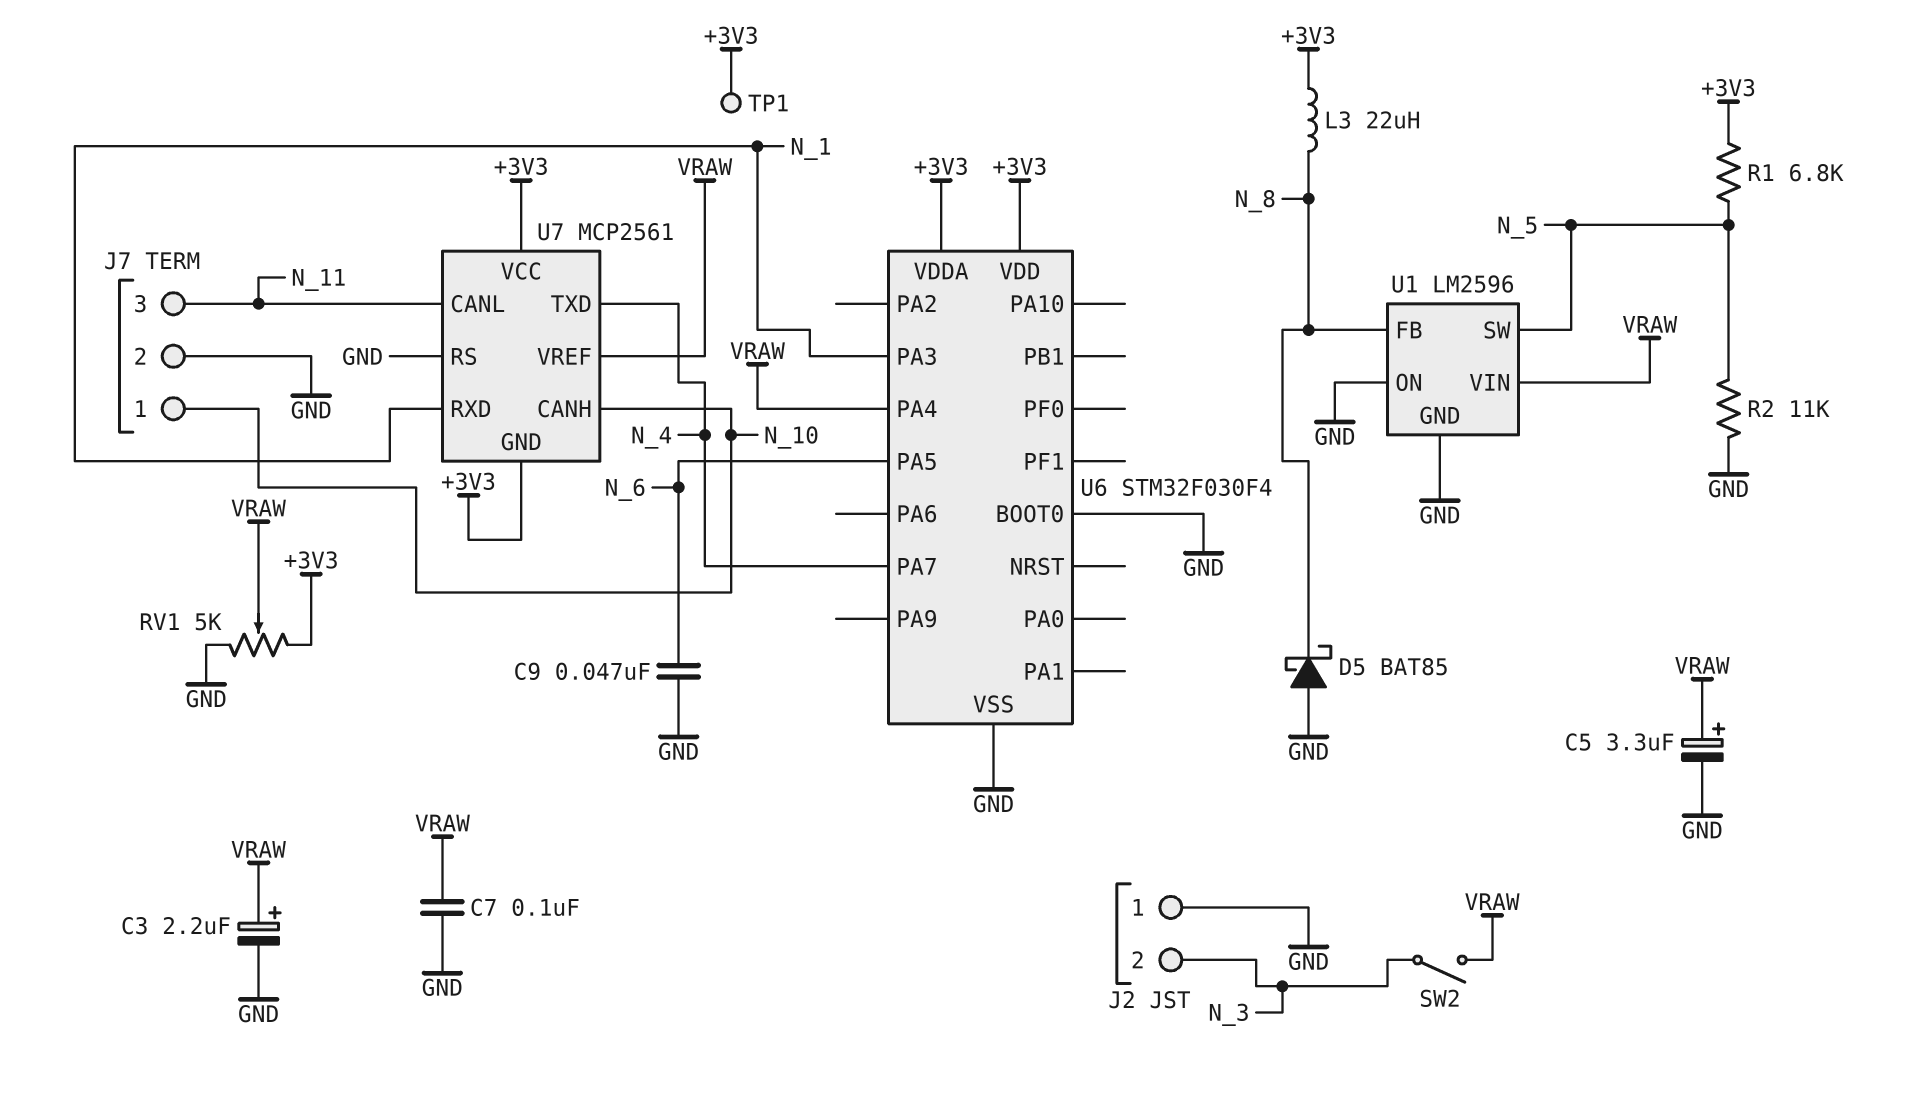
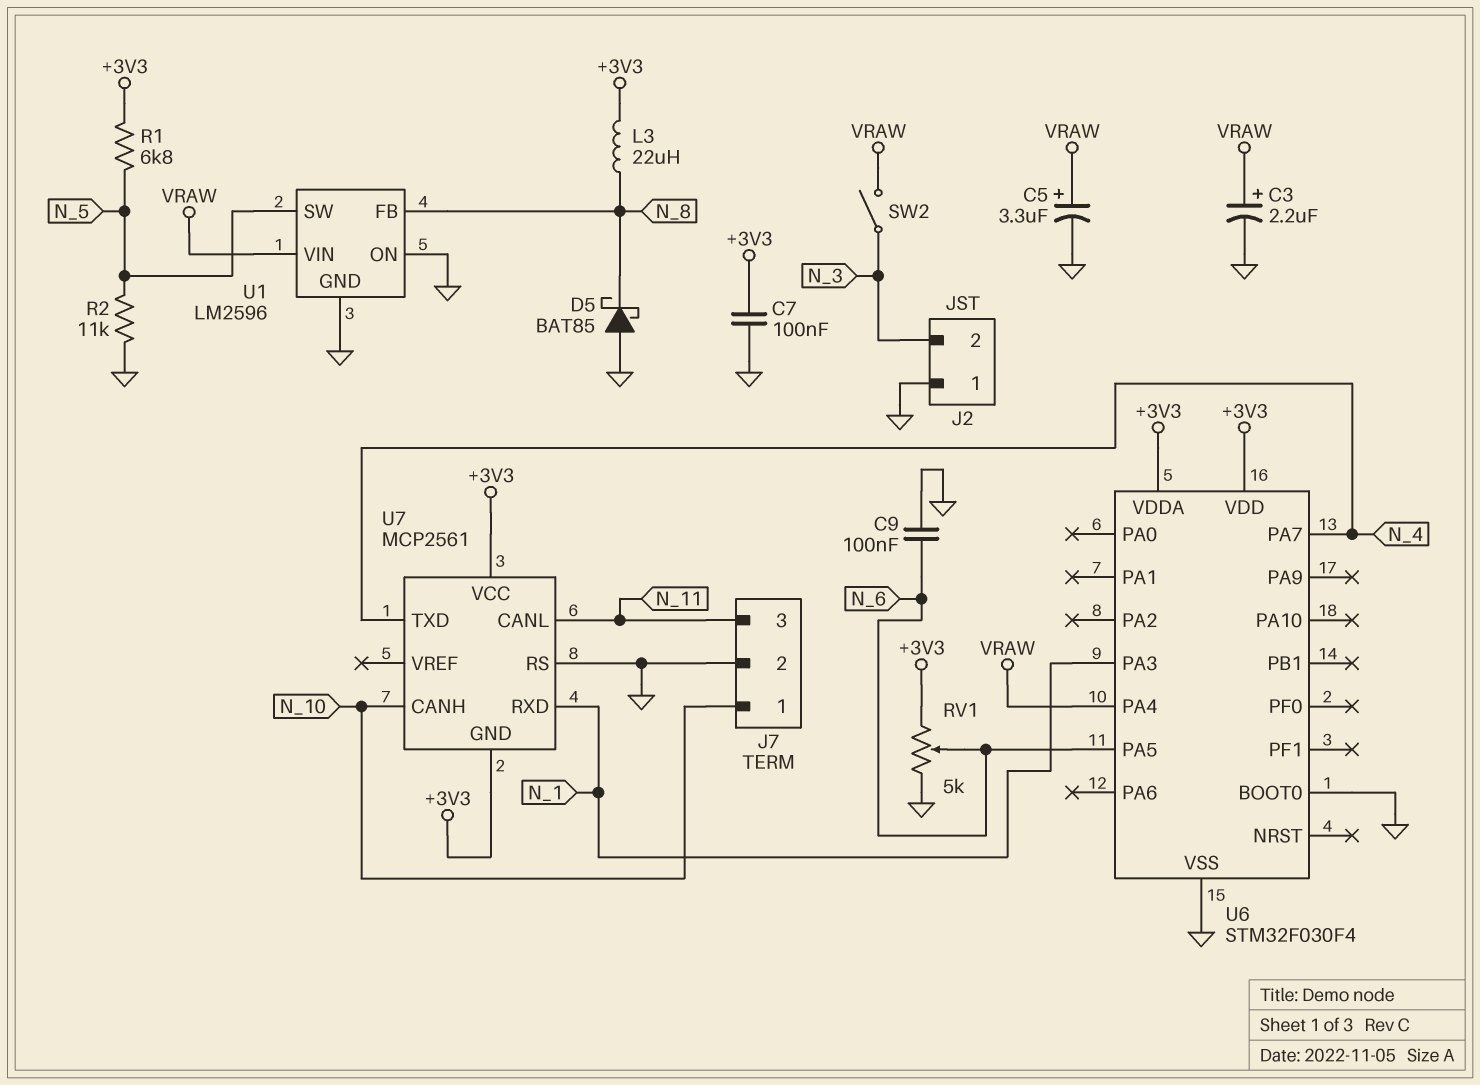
C7: 100nF (GND, VRAW) -> 100nF (+3V3, GND)
C9: 47nF (GND, N_6) -> 100nF (GND, N_6)
RV1: 5k (+3V3, GND, wiper VRAW) -> 5k (+3V3, GND, wiper N_6)
TP1: test point (+3V3) -> none
U7 pin VREF: VRAW -> none

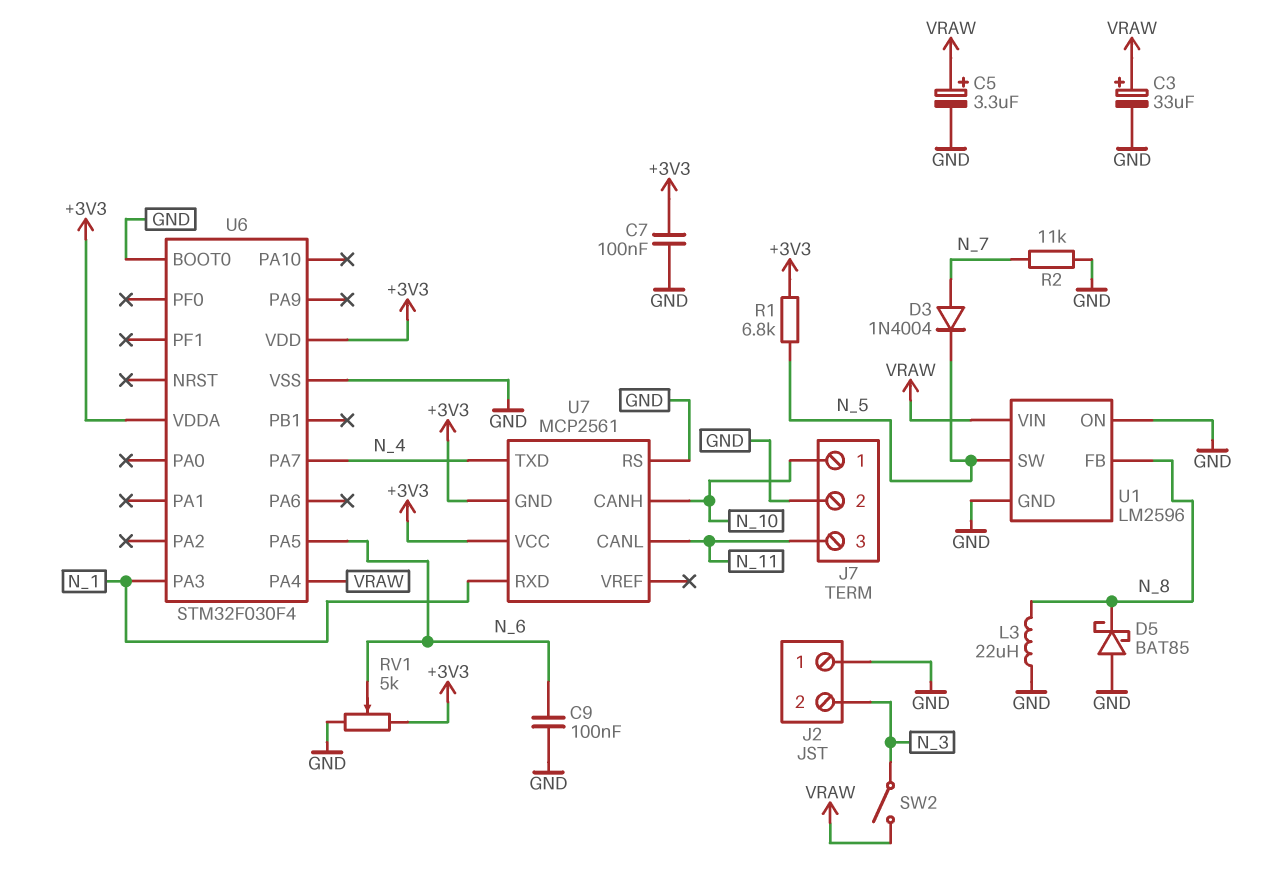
C3: 2.2uF (plus VRAW, minus GND) -> 33uF (plus VRAW, minus GND)
D3: none -> diode 1N4004 (A N_7, K N_5)
L3: 22uH (+3V3, N_8) -> 22uH (GND, N_8)
R2: 11k (GND, N_5) -> 11k (GND, N_7)

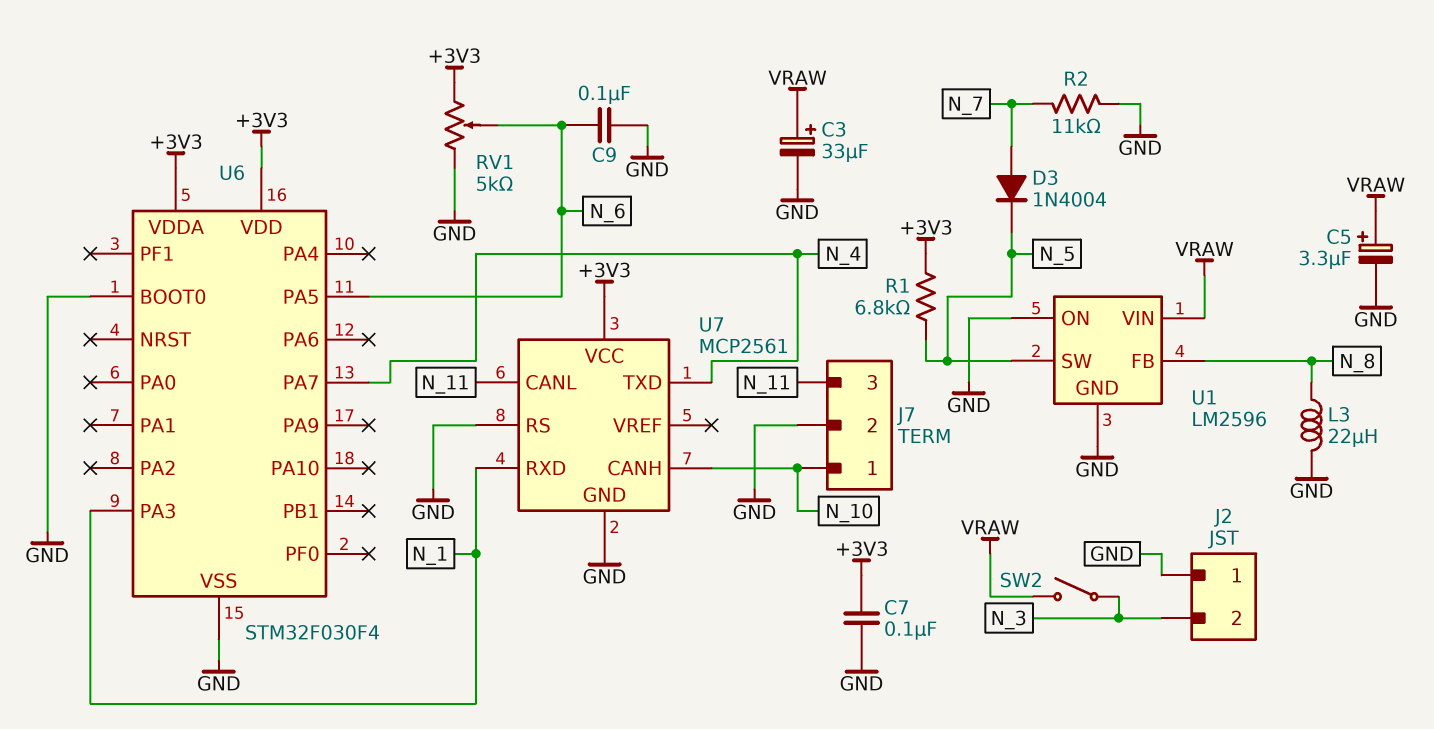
D5: schottky BAT85 (A GND, K N_8) -> none
U6 pin PA4: VRAW -> none
U7 pin GND: +3V3 -> GND

